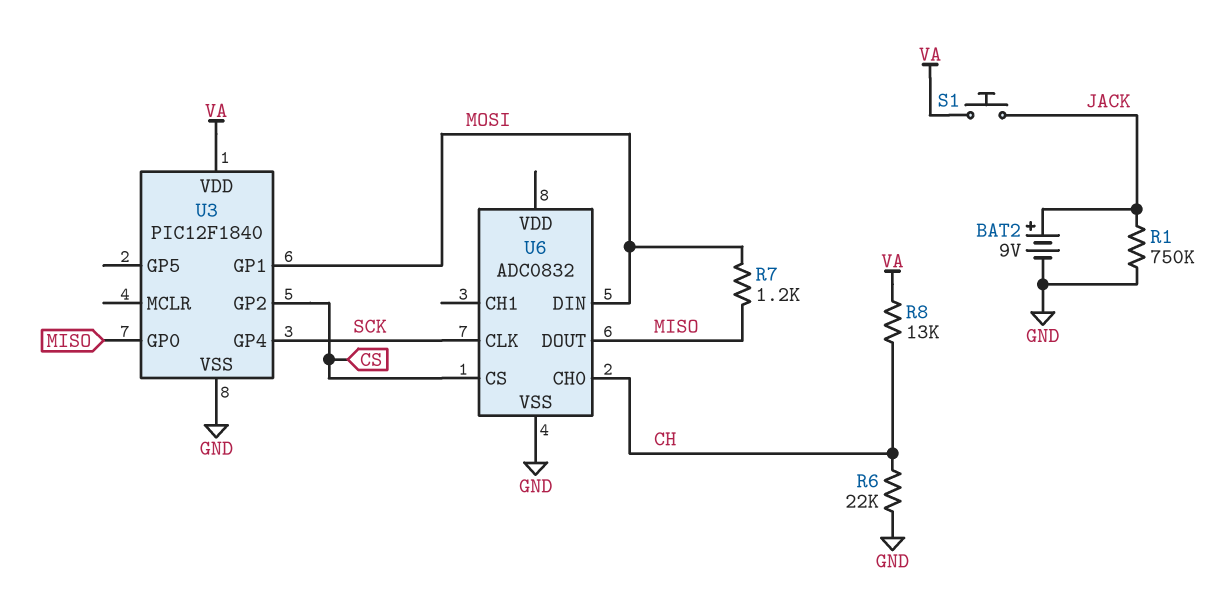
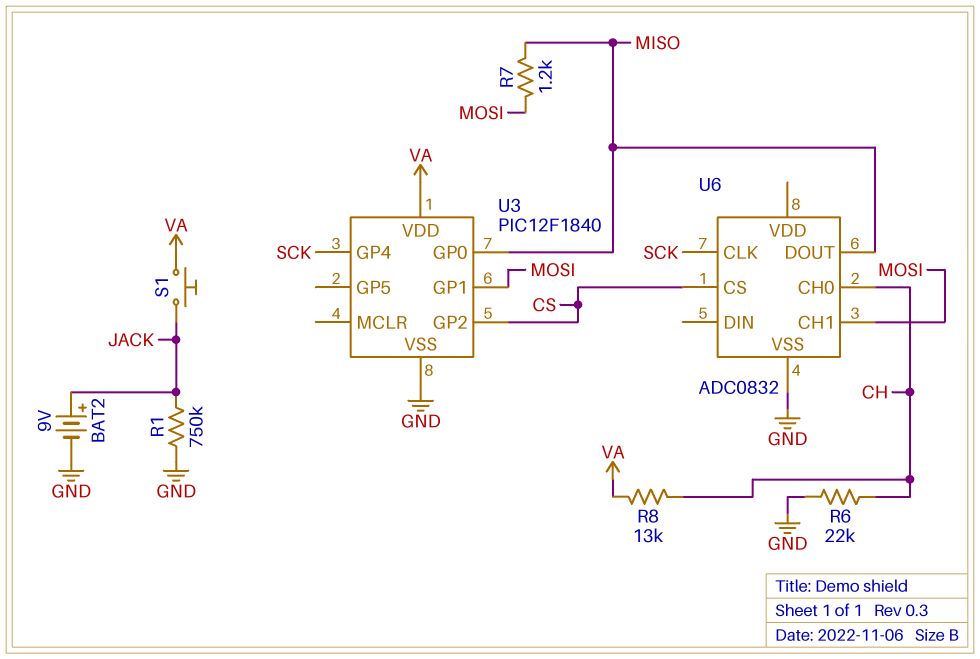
U6 pin CH1: none -> MOSI
U6 pin DIN: MOSI -> none

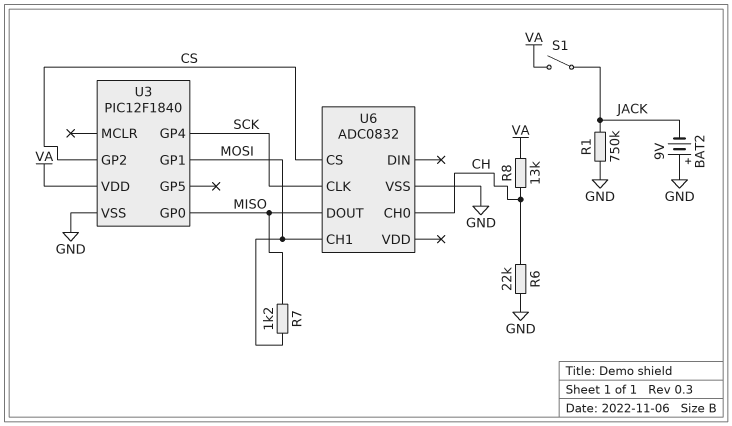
BAT2: 9V (plus JACK, minus GND) -> 9V (plus GND, minus JACK)
S1: button (JACK, VA) -> switch (JACK, VA)

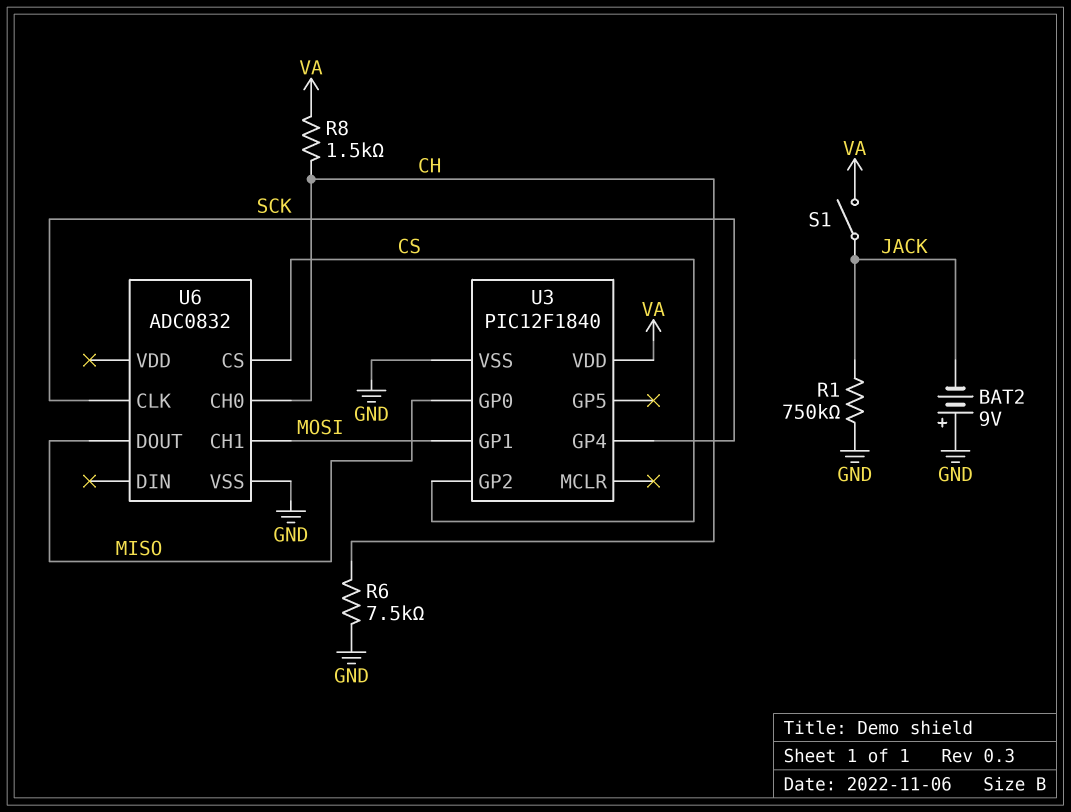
R6: 22k (CH, GND) -> 7.5k (CH, GND)
R7: 1.2k (MISO, MOSI) -> none
R8: 13k (CH, VA) -> 1.5k (CH, VA)

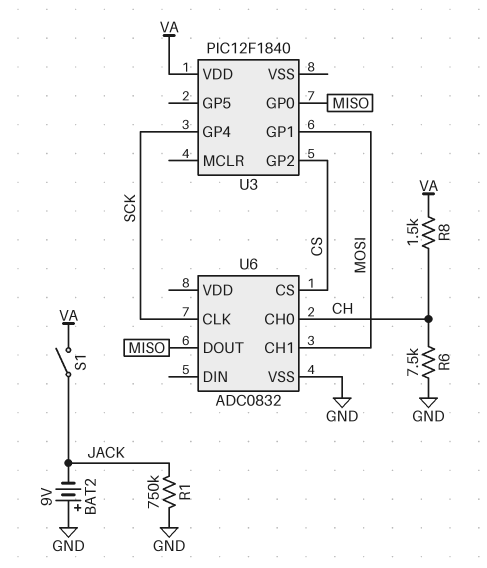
U3 pin VSS: GND -> none

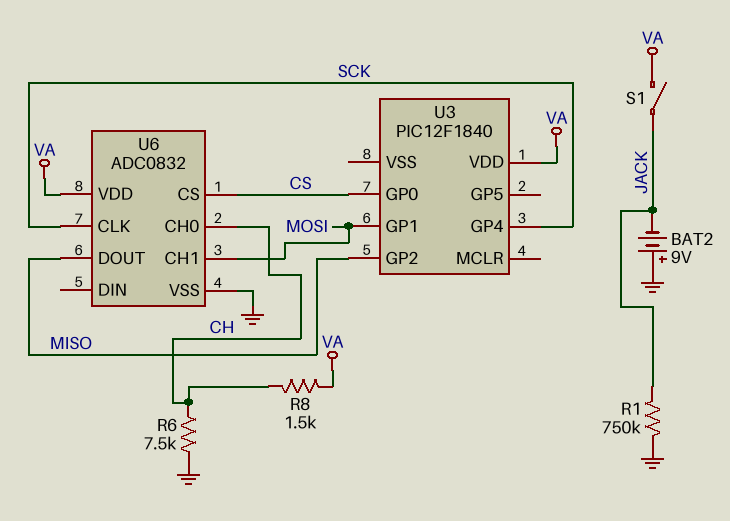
U3 pin GP0: MISO -> CS
U3 pin GP2: CS -> MISO
U6 pin VDD: none -> VA

